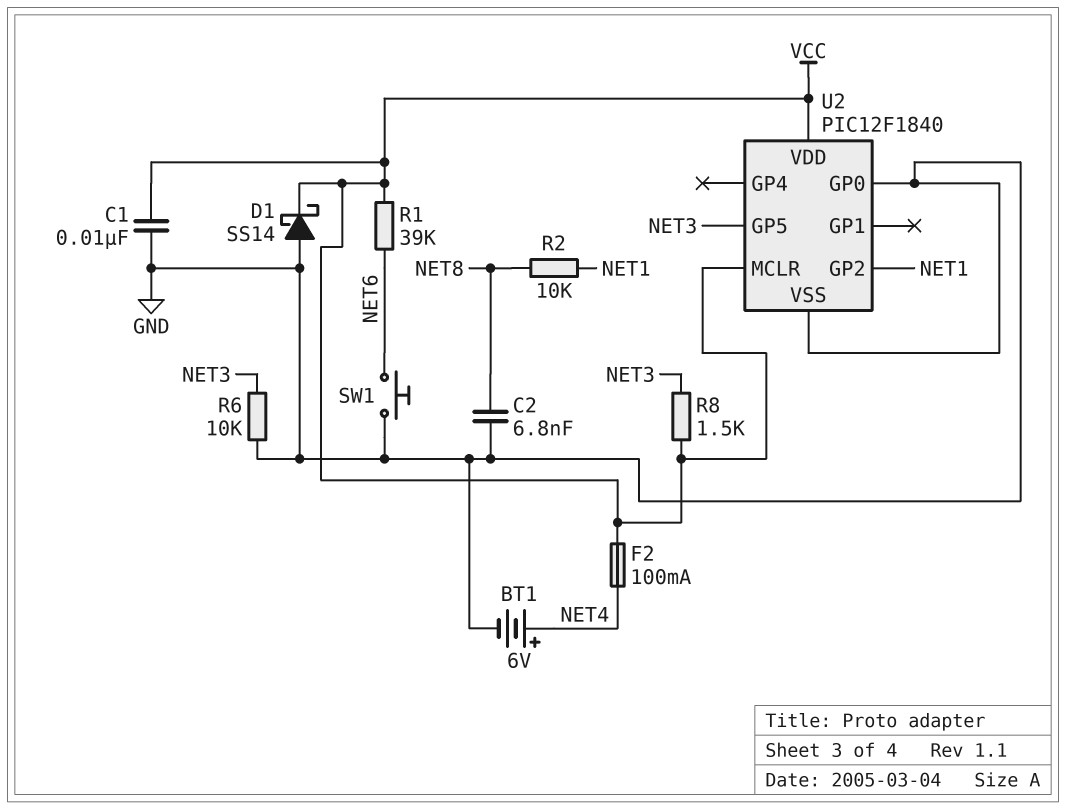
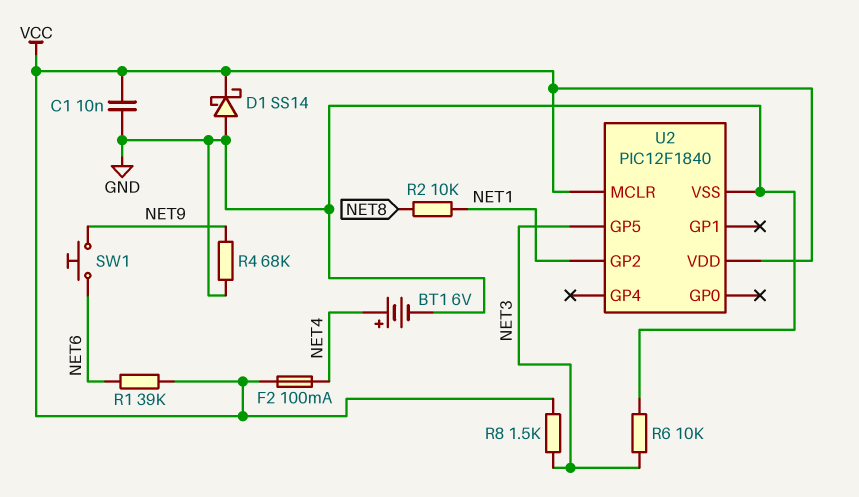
C2: 6.8nF (GND, NET8) -> none
R4: none -> 68k (GND, NET9)
SW1: button (GND, NET6) -> button (NET6, NET9)
U2 pin GP0: GND -> none

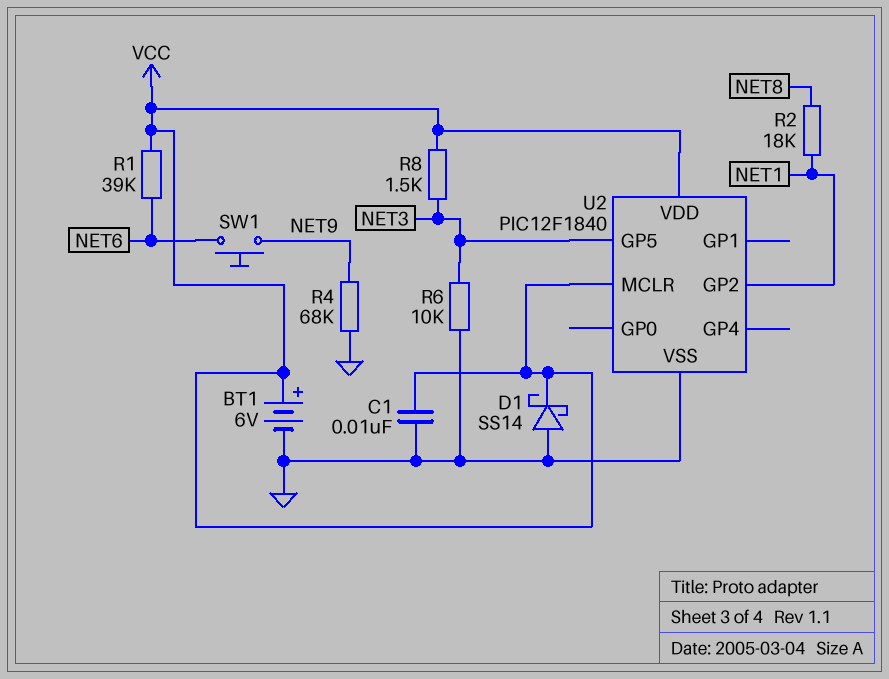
BT1: 6V (plus NET4, minus GND) -> 6V (plus VCC, minus GND)
F2: 100mA (NET4, VCC) -> none
R2: 10k (NET1, NET8) -> 18k (NET1, NET8)

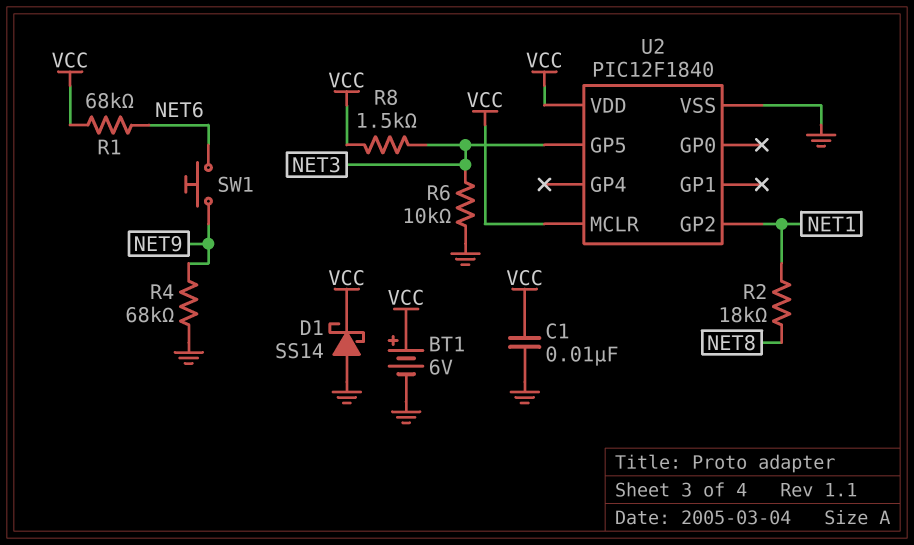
R1: 39k (NET6, VCC) -> 68k (NET6, VCC)

